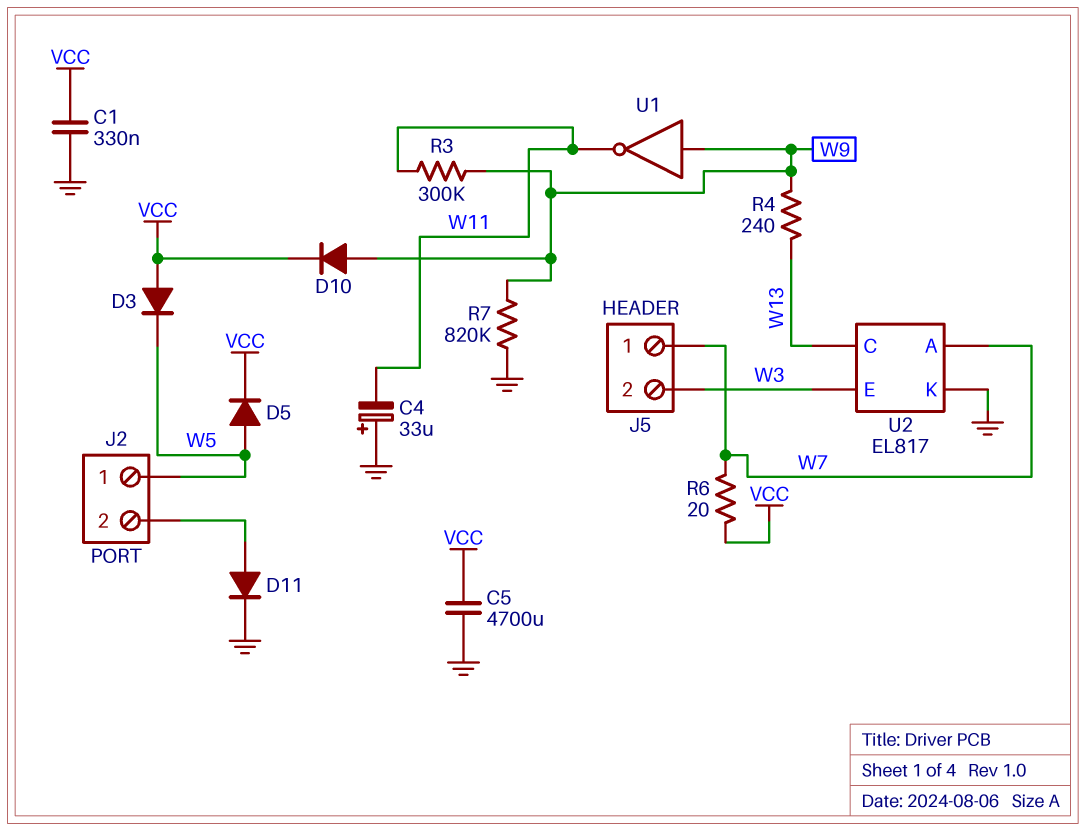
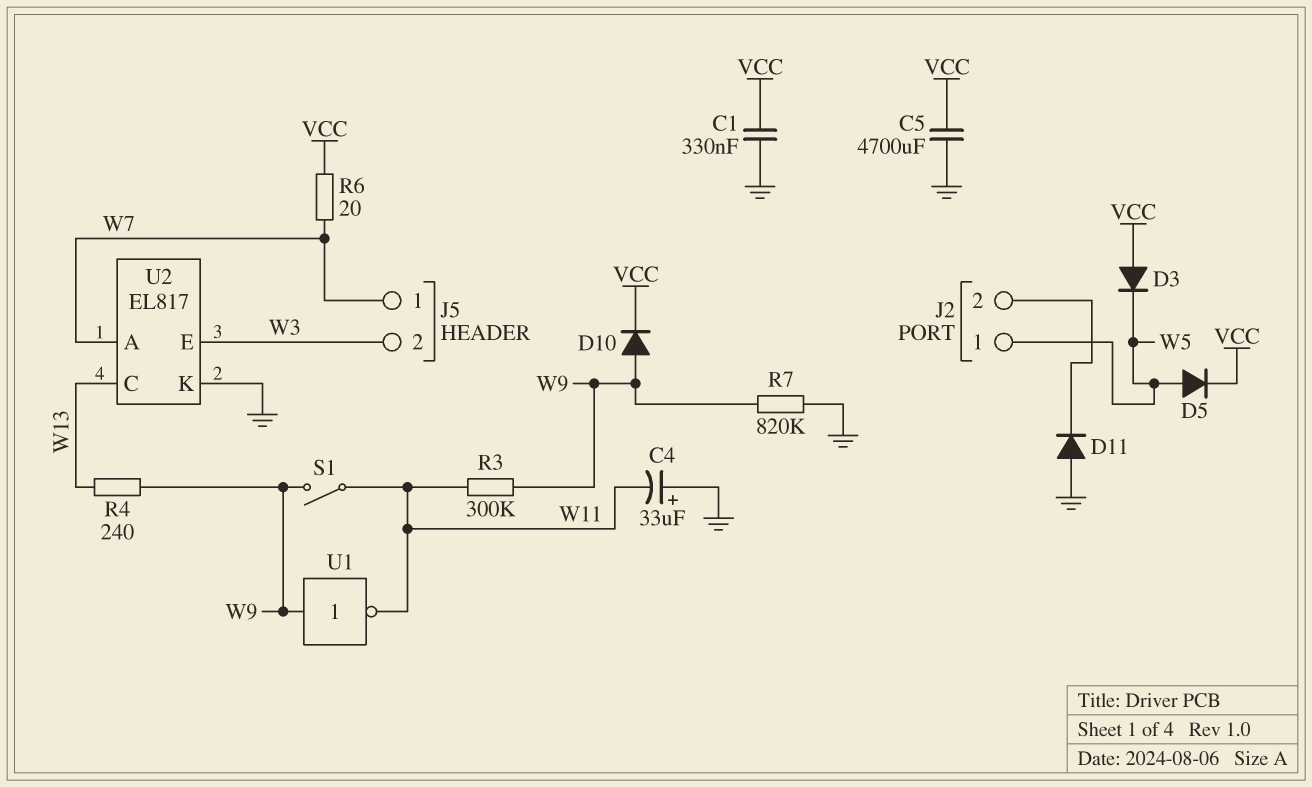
D11: diode (A J2/2, K GND) -> diode (A GND, K J2/2)
S1: none -> switch (W9, W11)

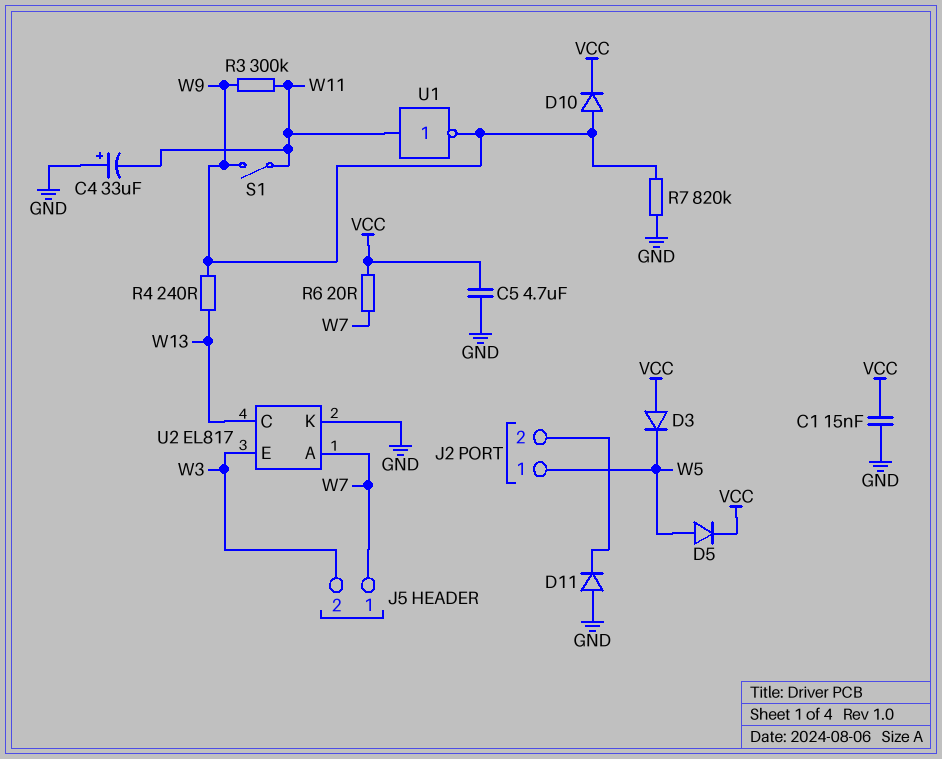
C1: 330nF (GND, VCC) -> 15nF (GND, VCC)
C5: 4700uF (GND, VCC) -> 4.7uF (GND, VCC)
U1: NOT (in W9, out W11) -> NOT (in W11, out W9)

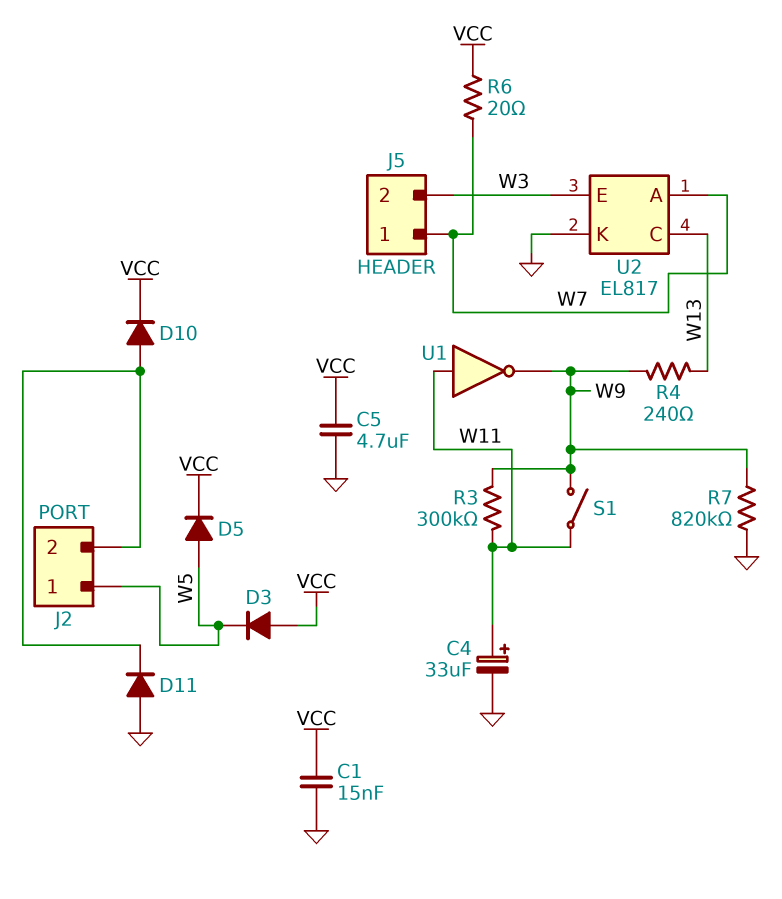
C4: 33uF (plus GND, minus W11) -> 33uF (plus W11, minus GND)
D10: diode (A W9, K VCC) -> diode (A J2/2, K VCC)

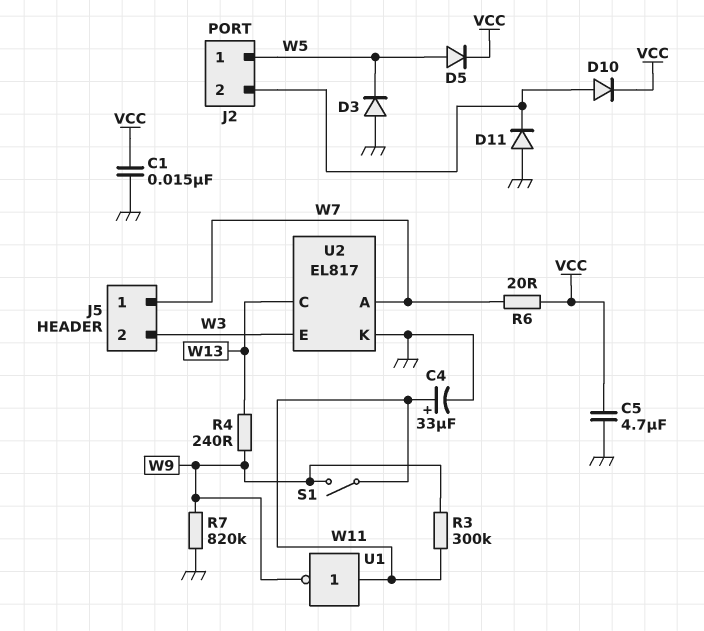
D3: diode (A VCC, K W5) -> diode (A GND, K W5)

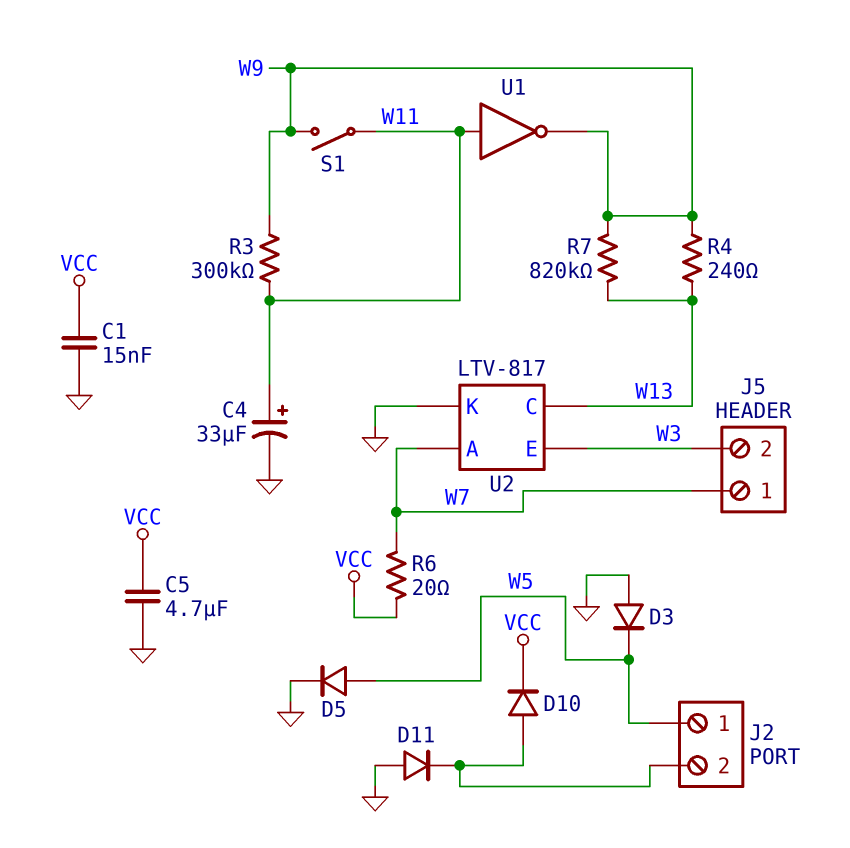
D5: diode (A W5, K VCC) -> diode (A W5, K GND)
R7: 820k (GND, W9) -> 820k (W9, W13)
U2: EL817 -> LTV-817

